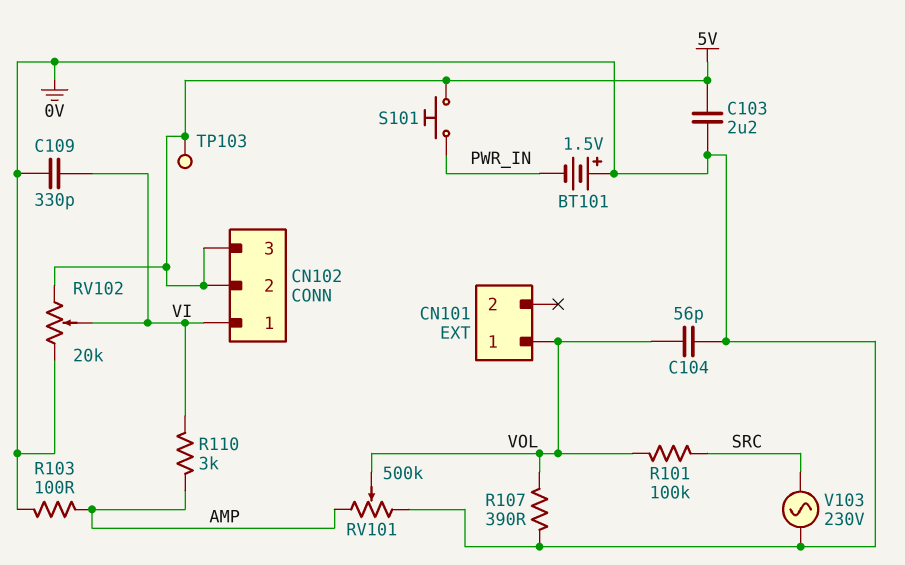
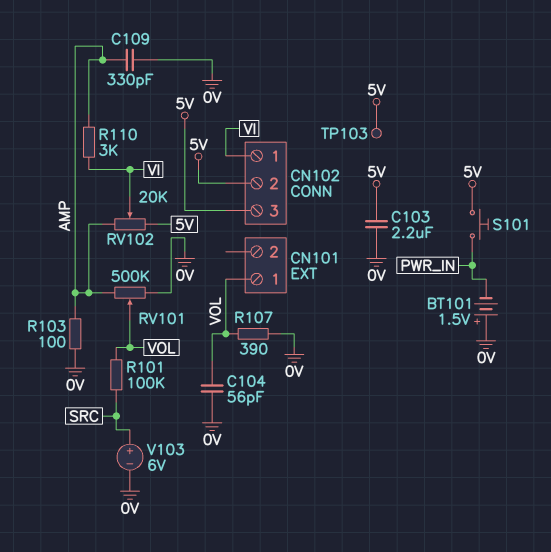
C109: 330pF (0V, VI) -> 330pF (0V, AMP)
RV102: 20k (0V, 5V, wiper VI) -> 20k (5V, AMP, wiper VI)
V103: AC 230V (0V, SRC) -> 6V (plus SRC, minus 0V)

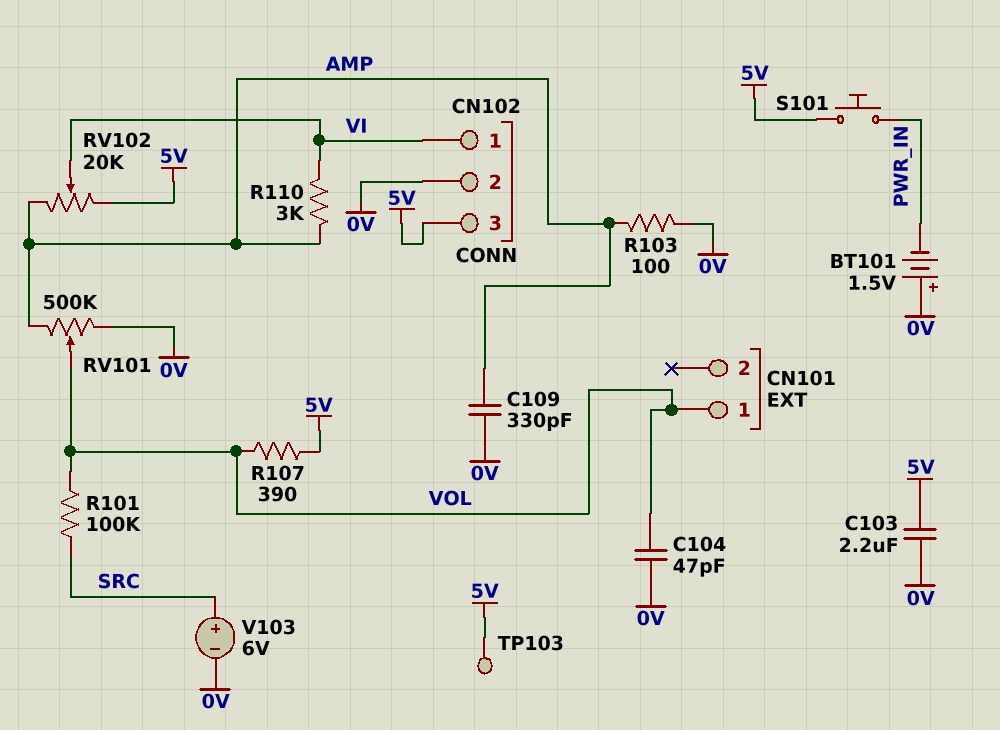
C104: 56pF (0V, VOL) -> 47pF (0V, VOL)
CN102 pin 2: 5V -> 0V
R107: 390 (0V, VOL) -> 390 (5V, VOL)

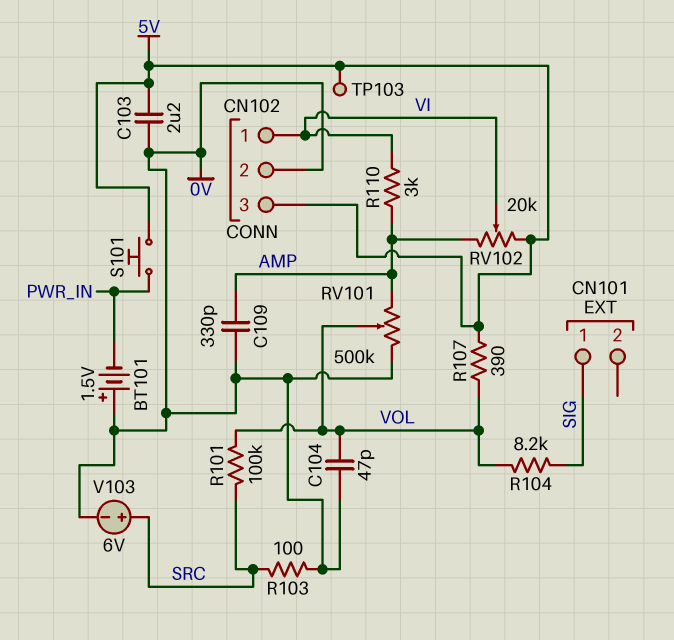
CN101 pin 1: VOL -> SIG
R103: 100 (0V, AMP) -> 100 (0V, SRC)
R104: none -> 8.2k (SIG, VOL)

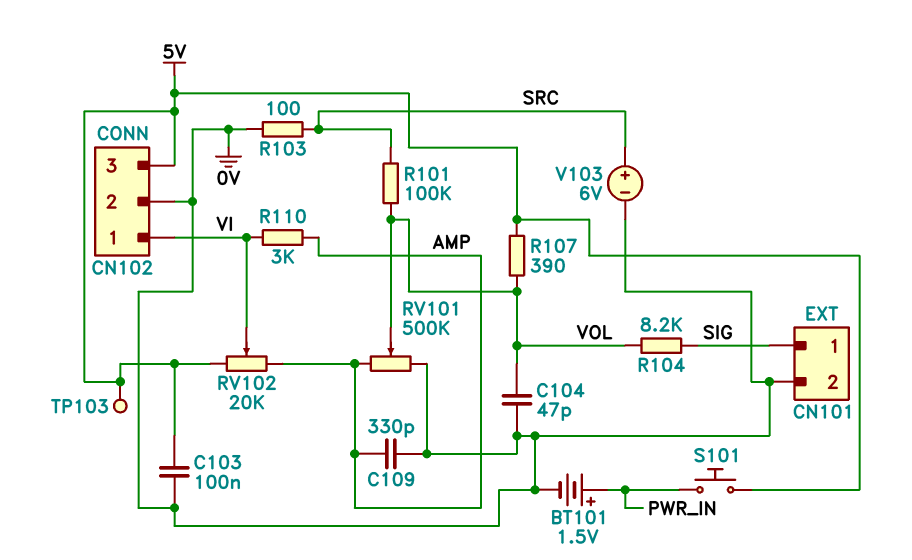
BT101: 1.5V (plus 0V, minus PWR_IN) -> 1.5V (plus PWR_IN, minus 0V)
C103: 2.2uF (0V, 5V) -> 100nF (0V, 5V)
CN101 pin 2: none -> 0V

